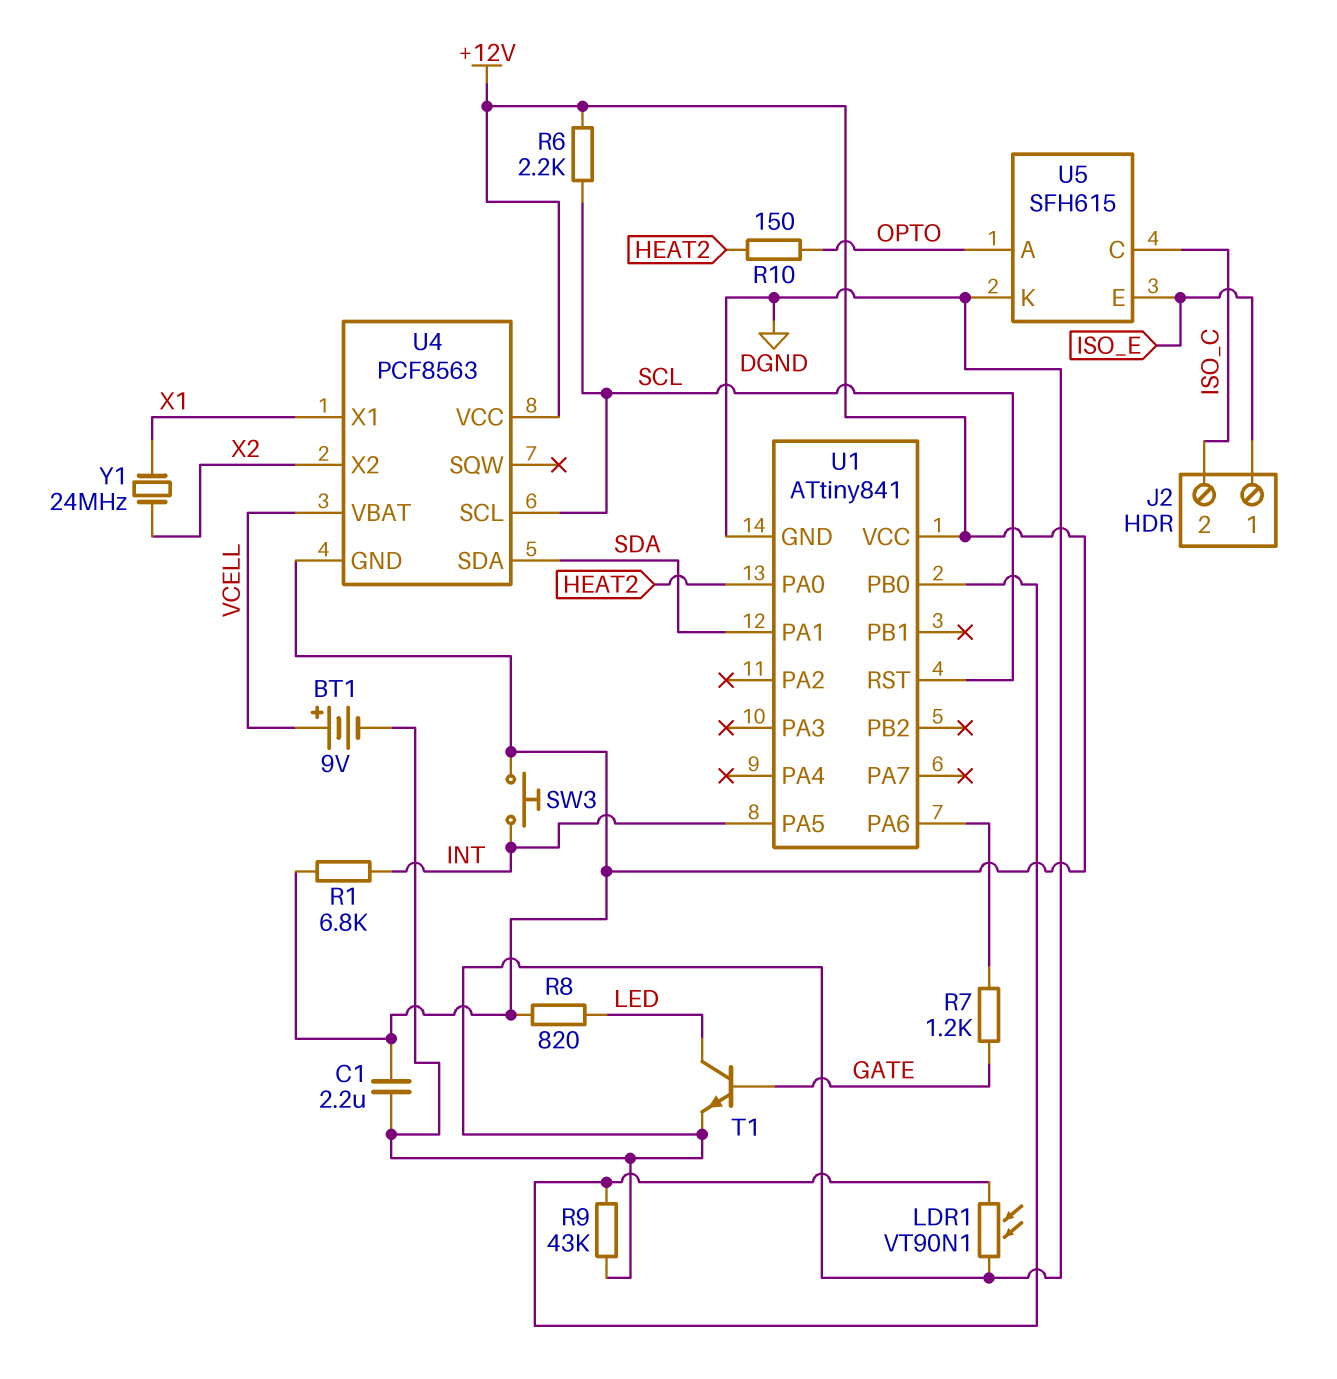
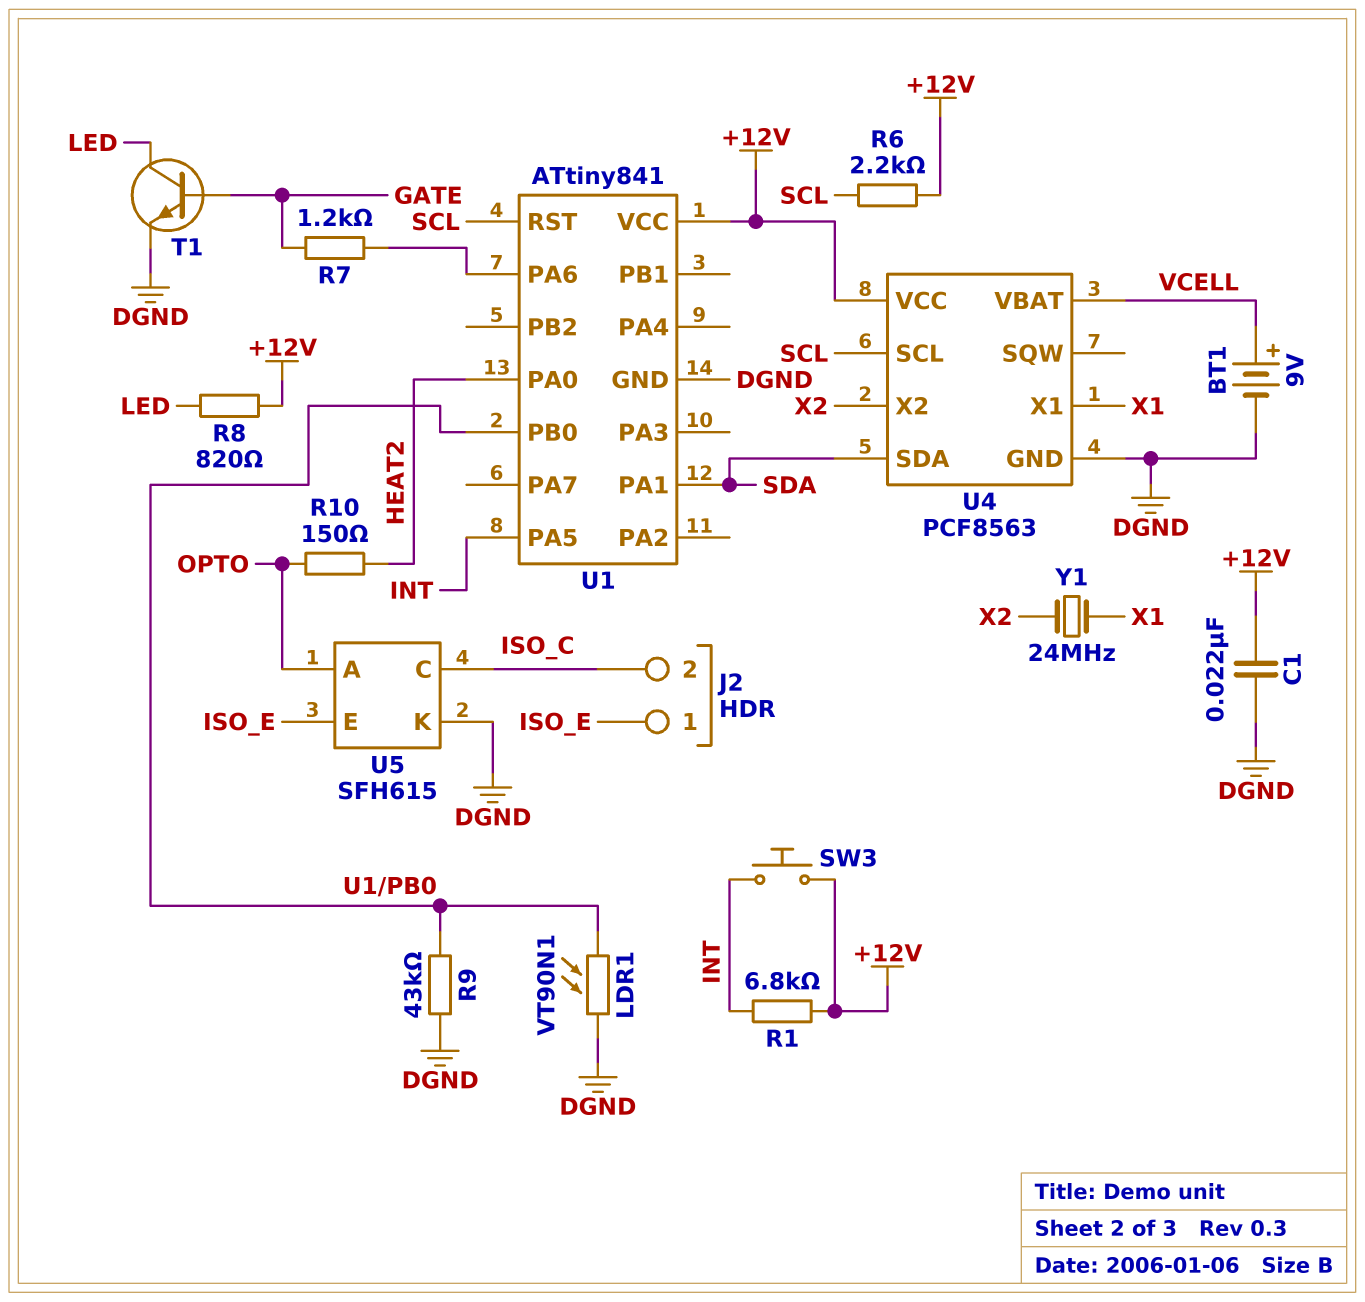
C1: 2.2uF (+12V, DGND) -> 22nF (+12V, DGND)
U4 pin GND: +12V -> DGND

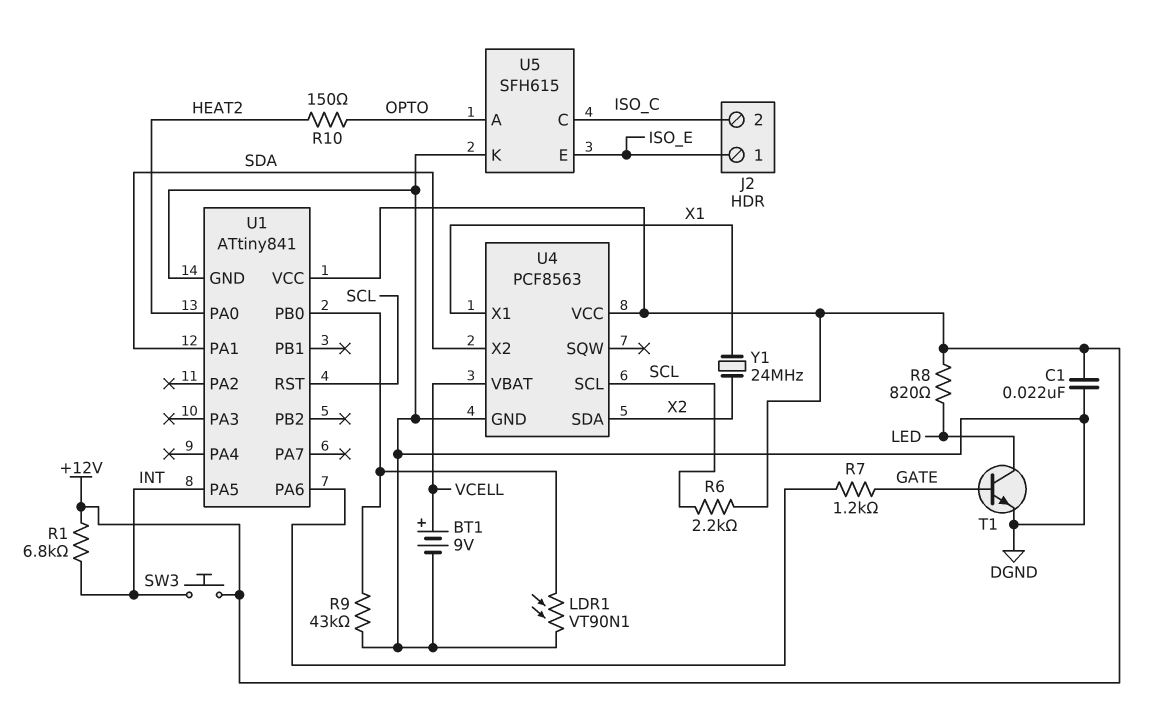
U4 pin SDA: SDA -> X2
U4 pin X2: X2 -> SDA

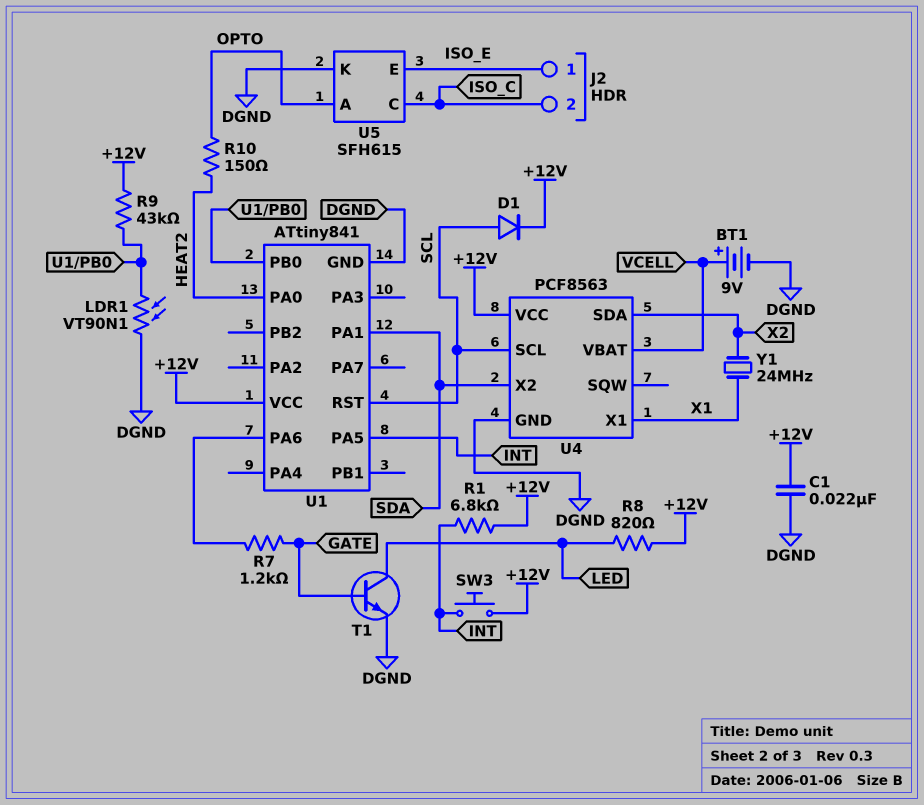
D1: none -> diode (A SCL, K +12V)
R6: 2.2k (+12V, SCL) -> none
R9: 43k (DGND, U1/PB0) -> 43k (+12V, U1/PB0)

